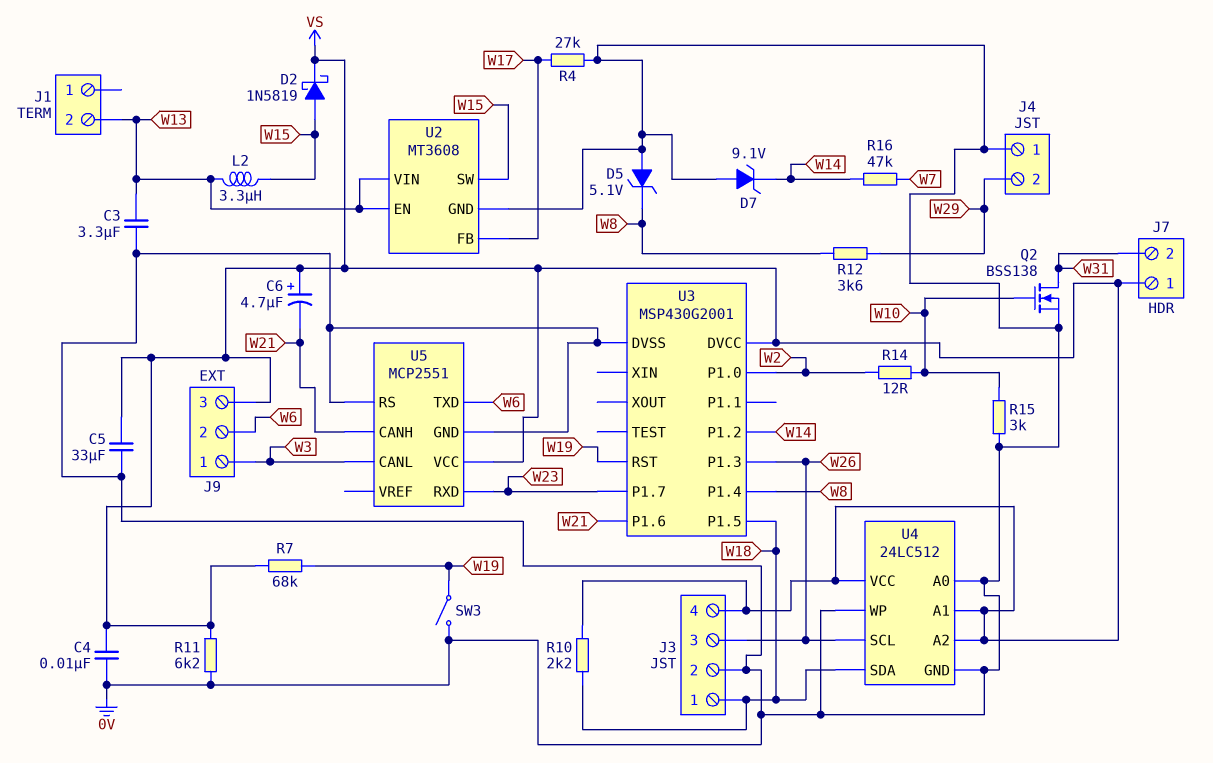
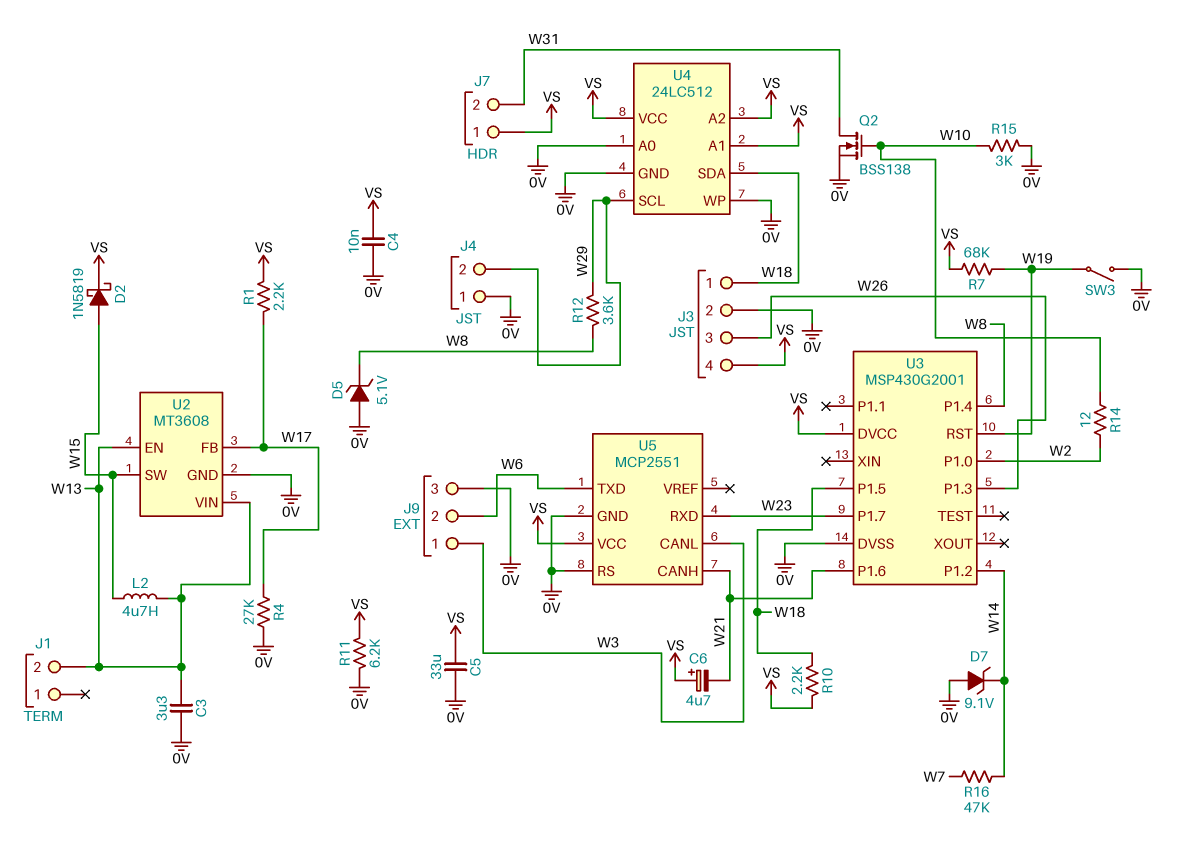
J9 pin 3: VS -> 0V
L2: 3.3uH (W13, W15) -> 4.7uH (W13, W15)
R1: none -> 2.2k (VS, W17)
U4 pin SCL: W26 -> W29

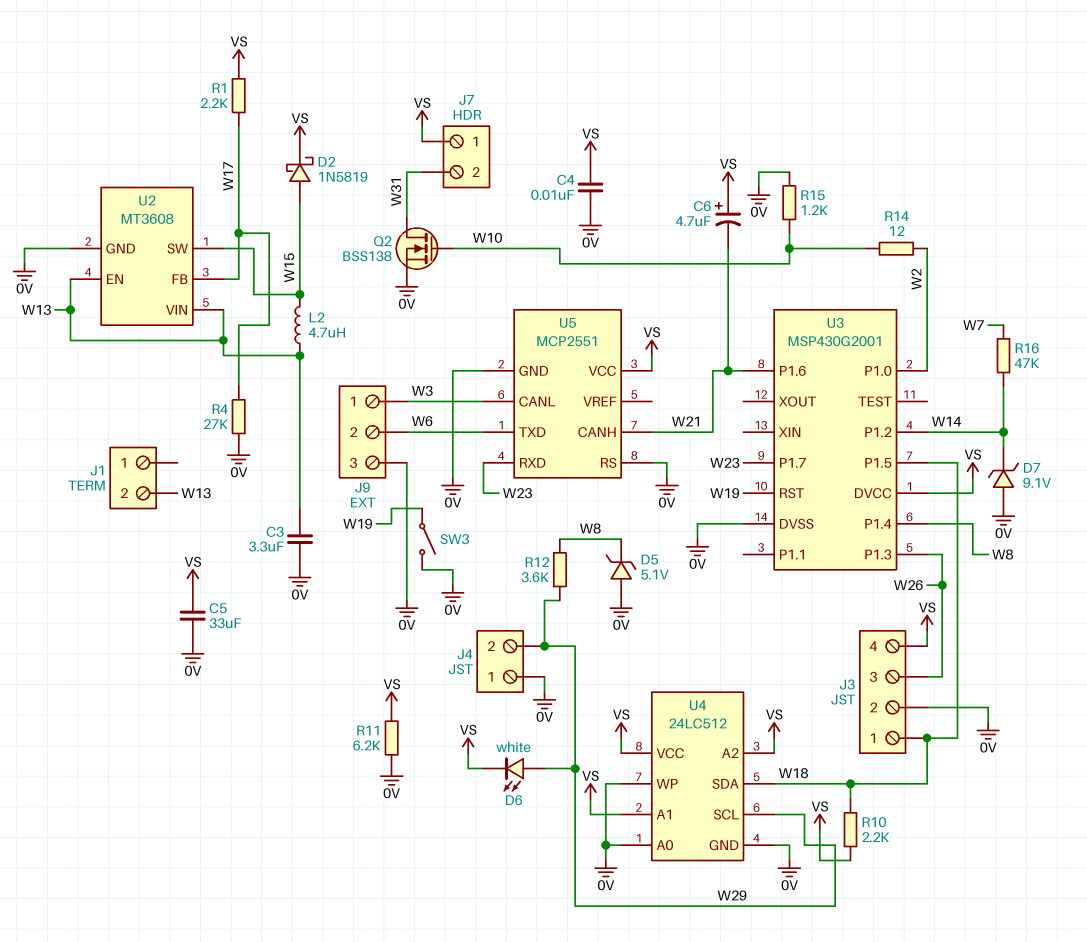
D6: none -> LED white (A W29, K VS)
R7: 68k (VS, W19) -> none
R15: 3k (0V, W10) -> 1.2k (0V, W10)

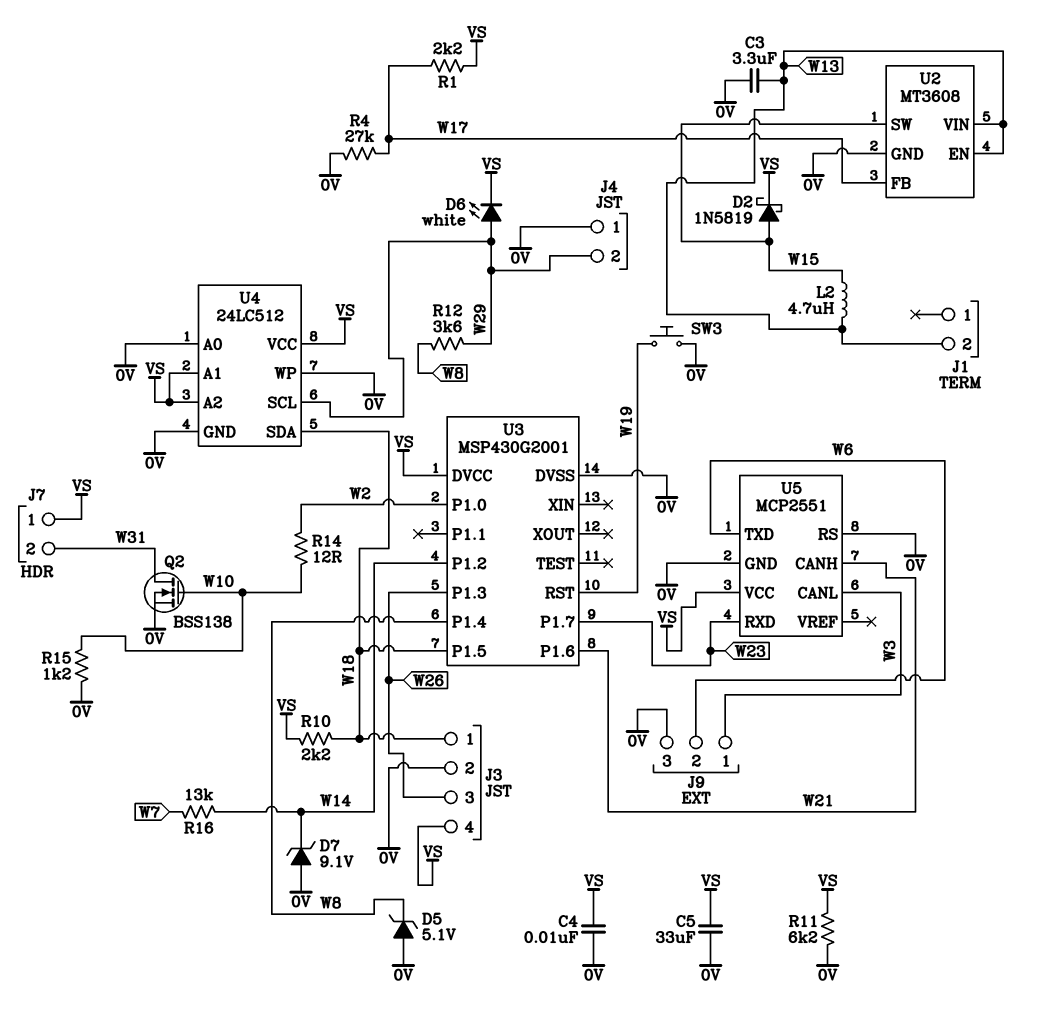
C6: 4.7uF (plus VS, minus W21) -> none
R16: 47k (W7, W14) -> 13k (W7, W14)
SW3: switch (0V, W19) -> button (0V, W19)

